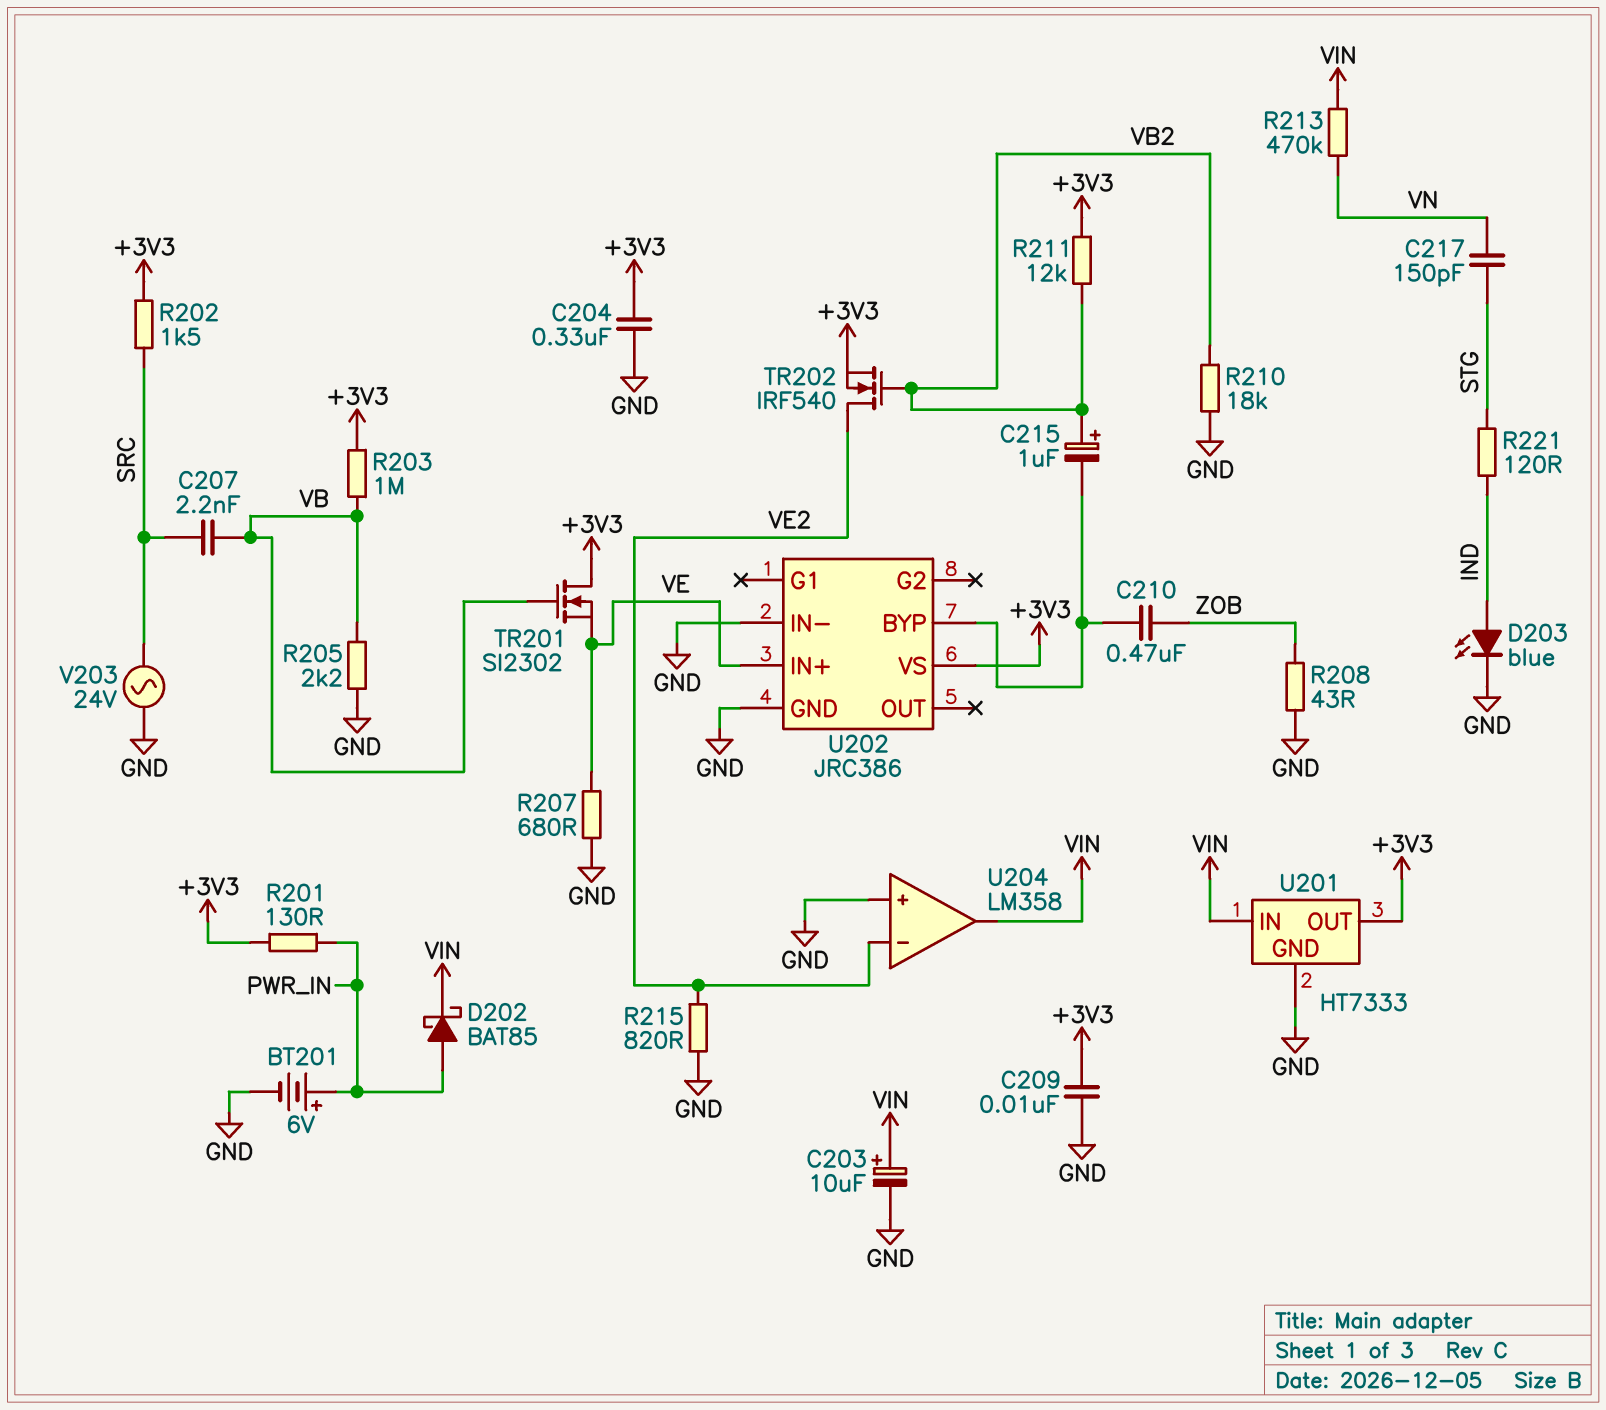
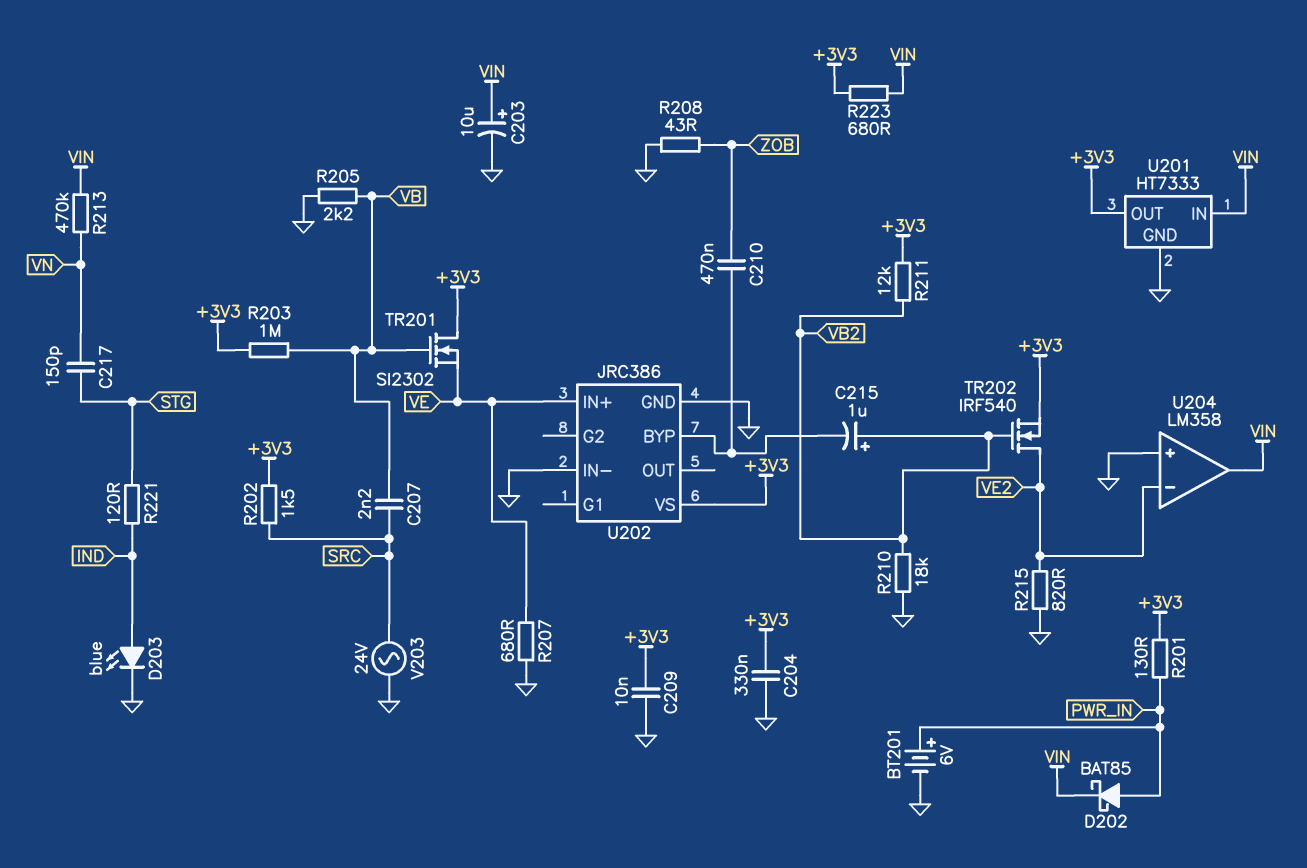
R223: none -> 680 (+3V3, VIN)

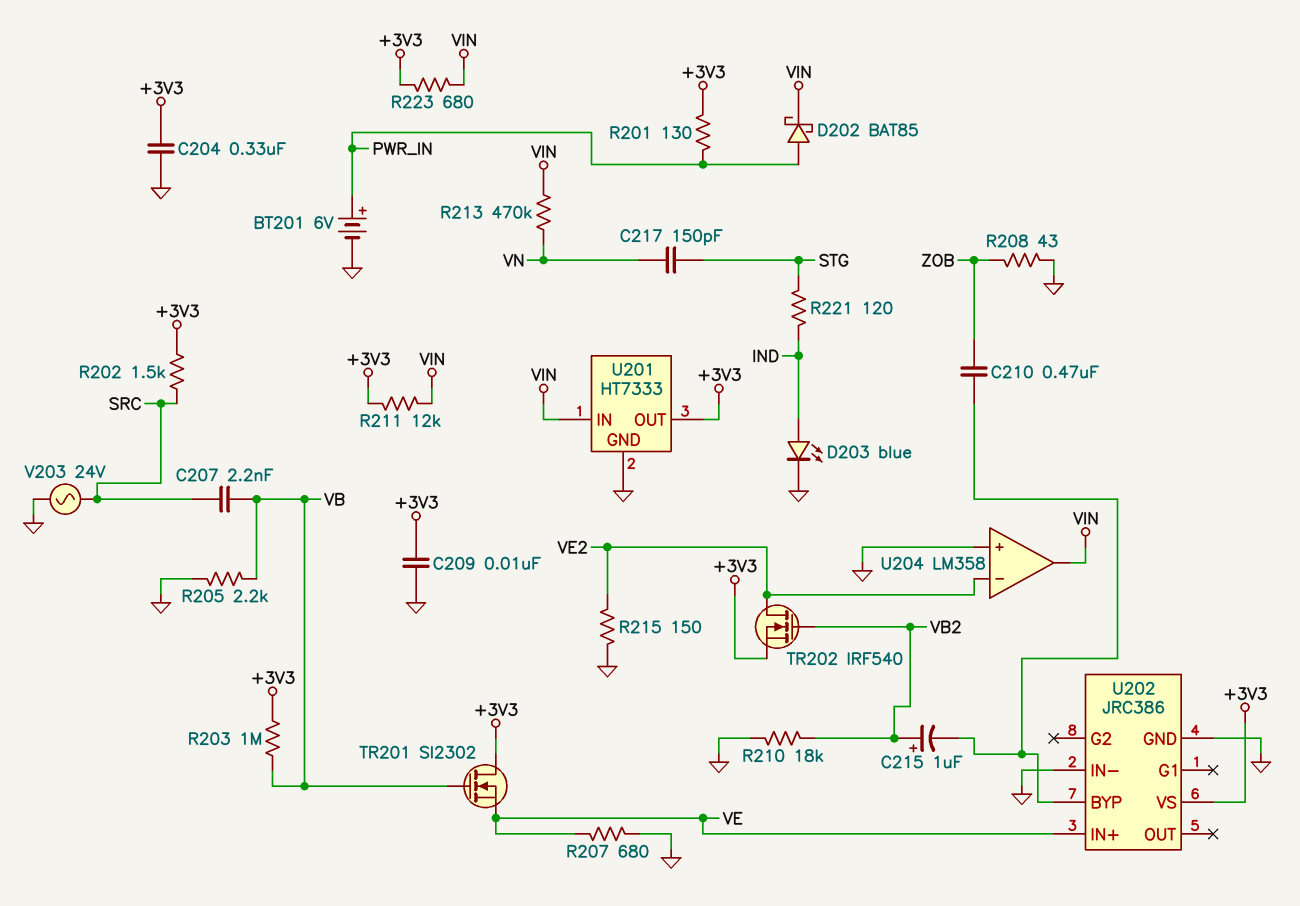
C203: 10uF (plus VIN, minus GND) -> none
R211: 12k (+3V3, VB2) -> 12k (+3V3, VIN)
R215: 820 (GND, VE2) -> 150 (GND, VE2)

